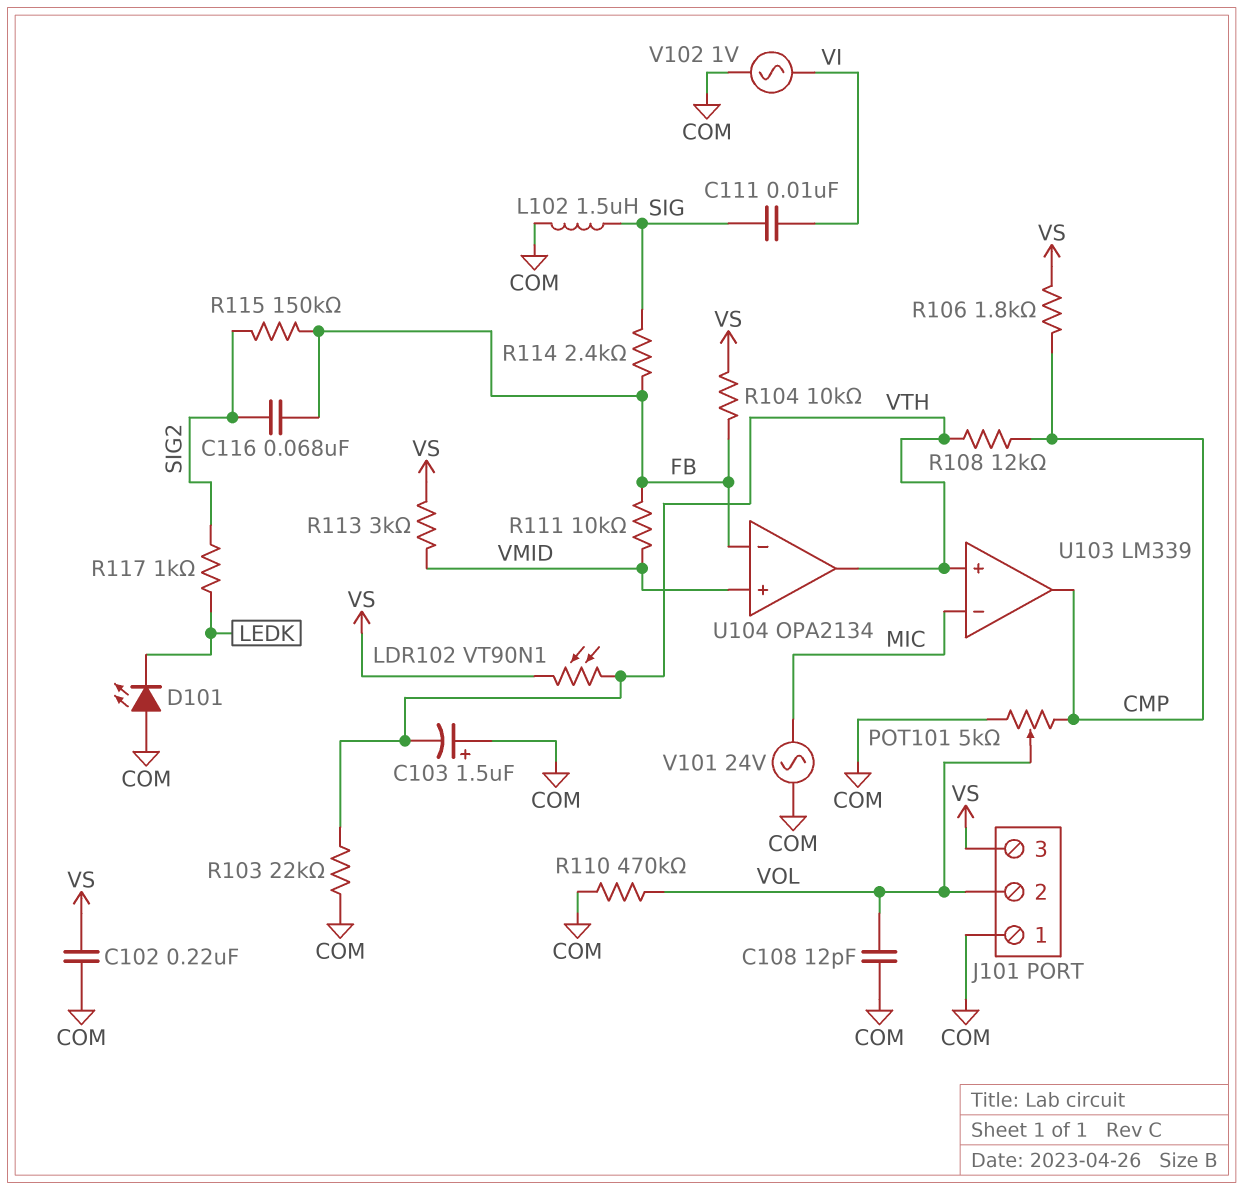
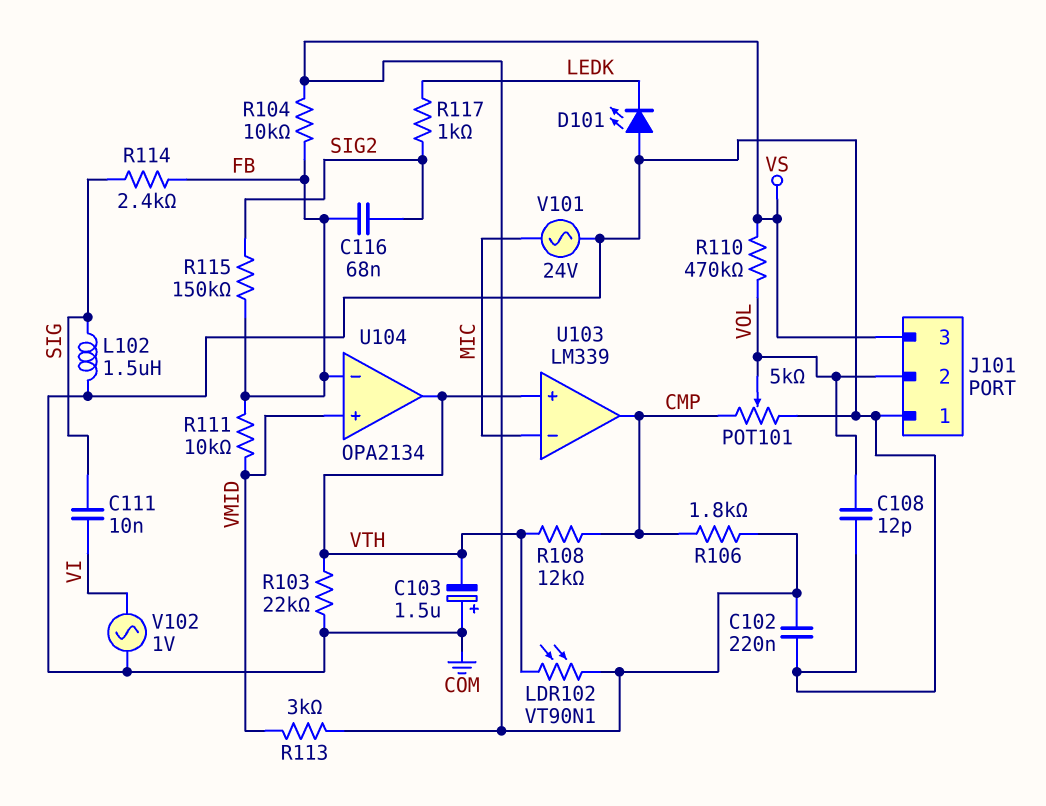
R110: 470k (COM, VOL) -> 470k (VOL, VS)

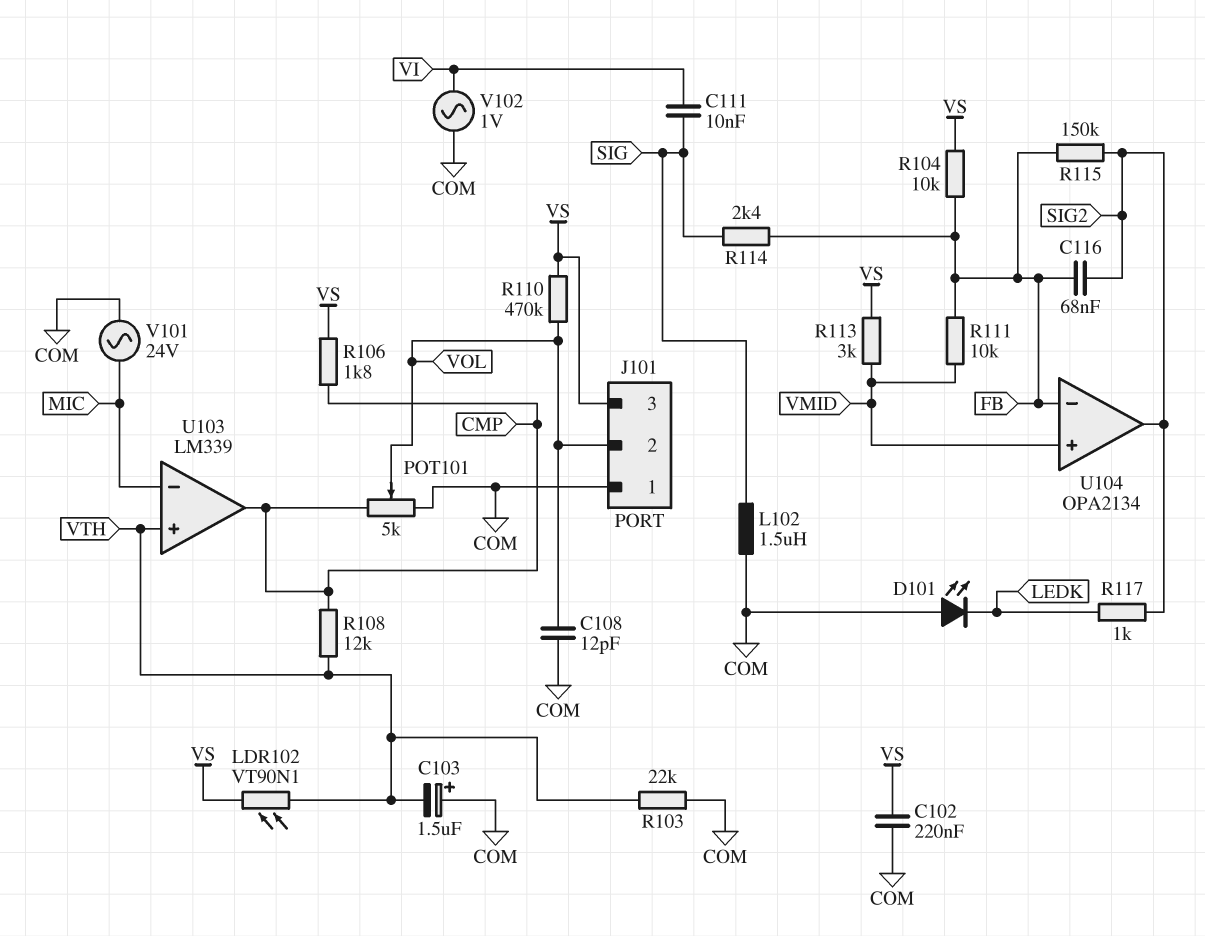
U104 pin out: VTH -> SIG2

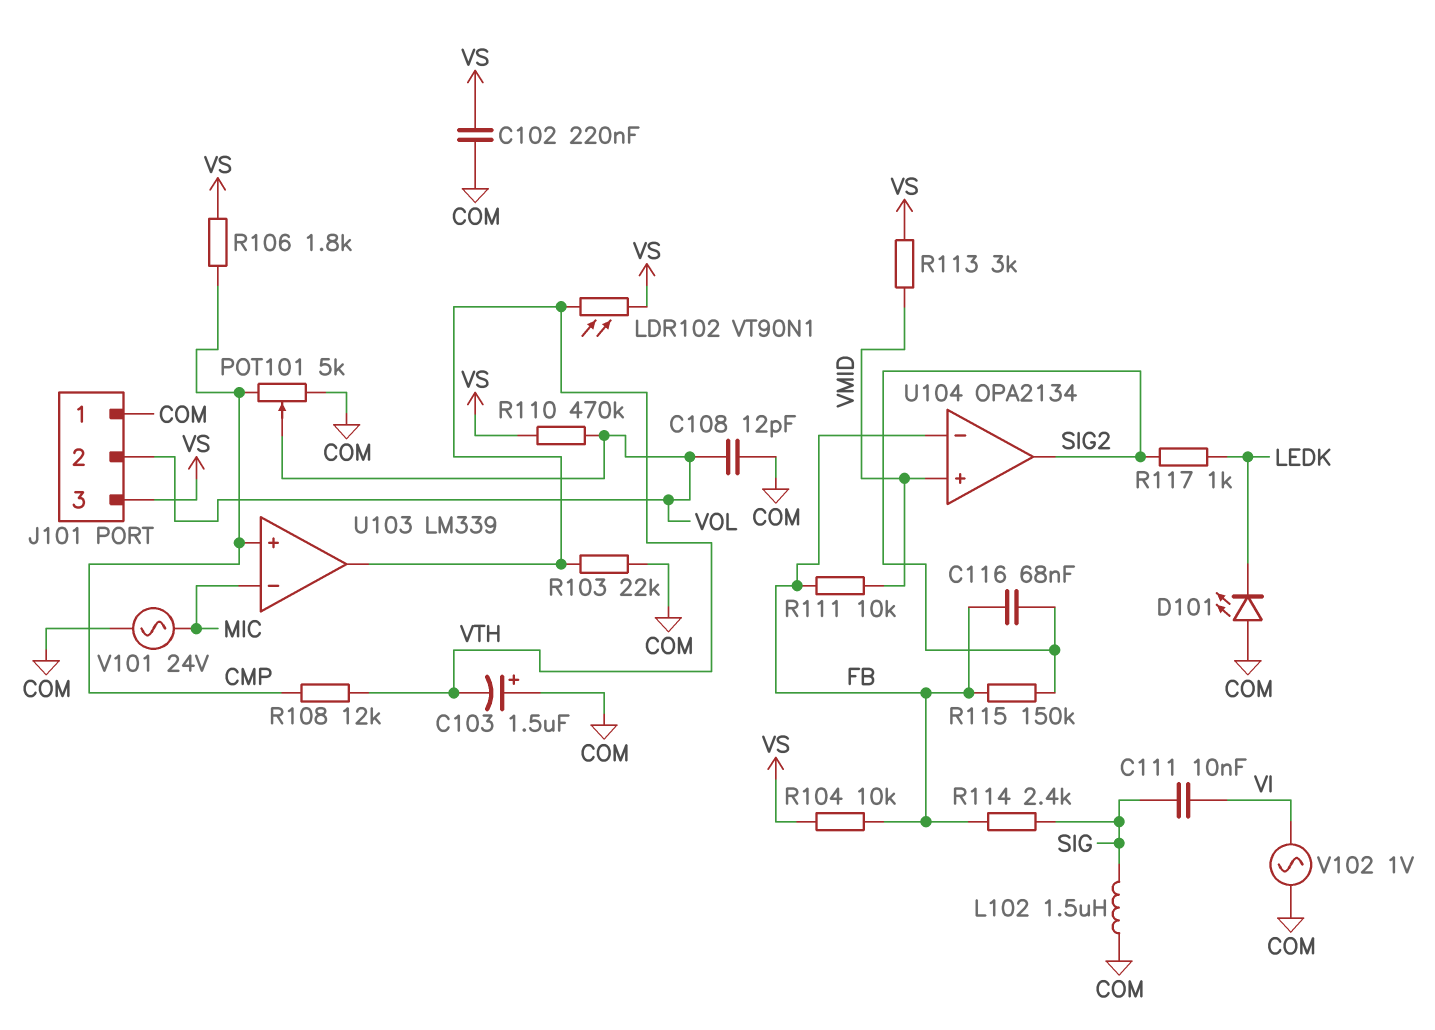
U103 pin in+: VTH -> CMP
U103 pin out: CMP -> VTH

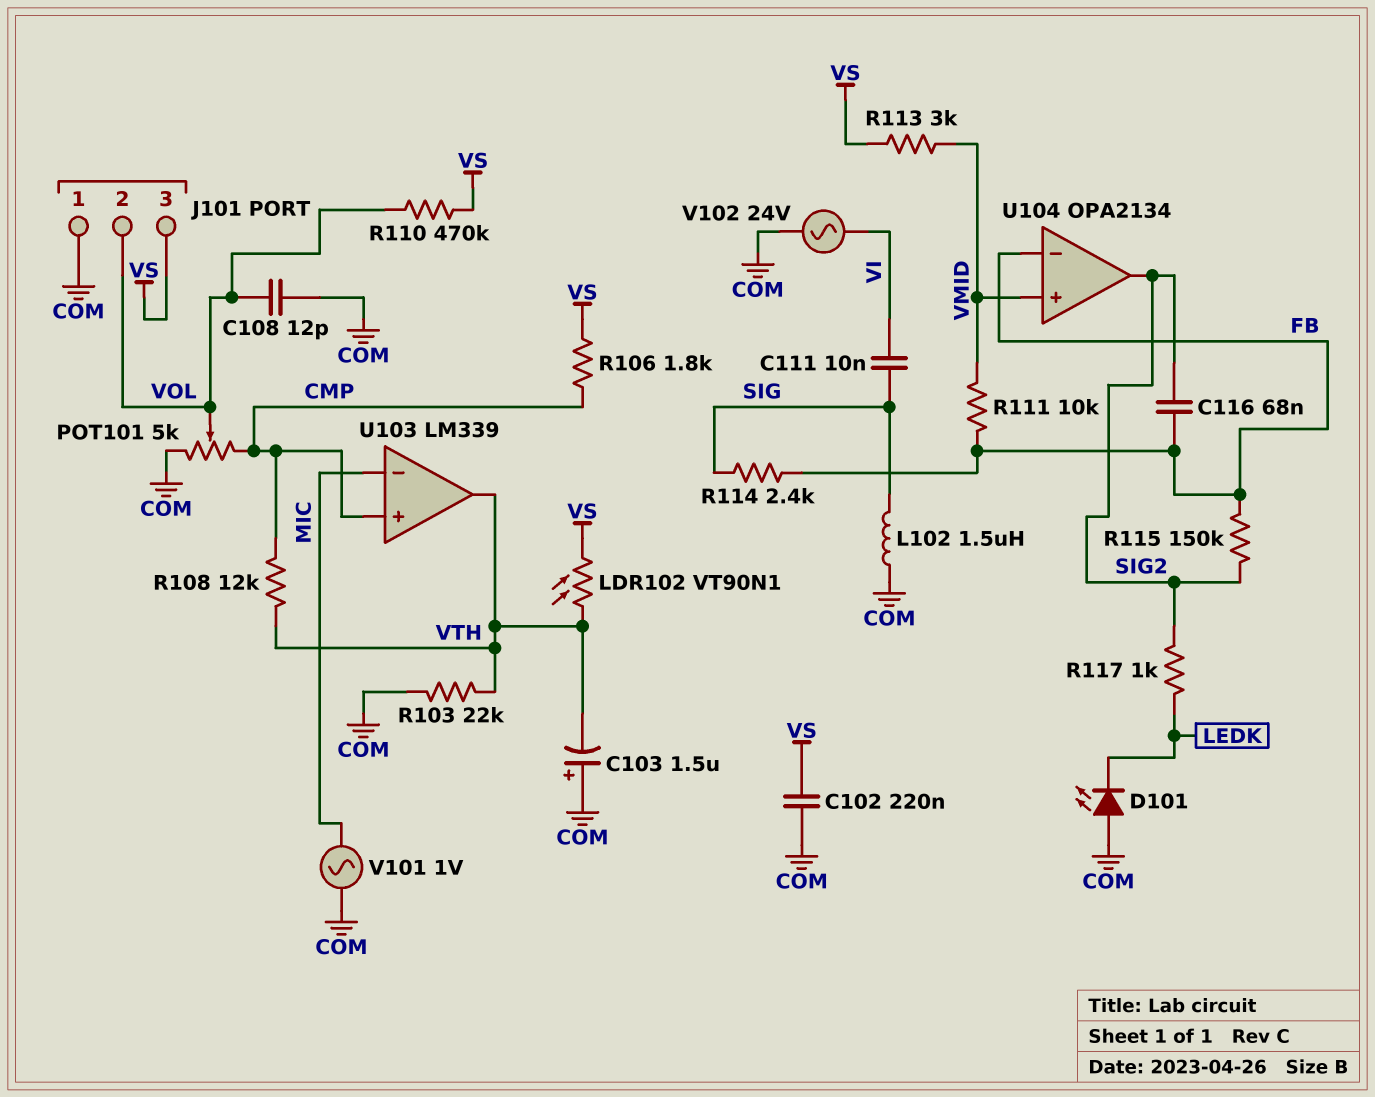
R104: 10k (FB, VS) -> none
V101: AC 24V (COM, MIC) -> AC 1V (COM, MIC)
V102: AC 1V (COM, VI) -> AC 24V (COM, VI)

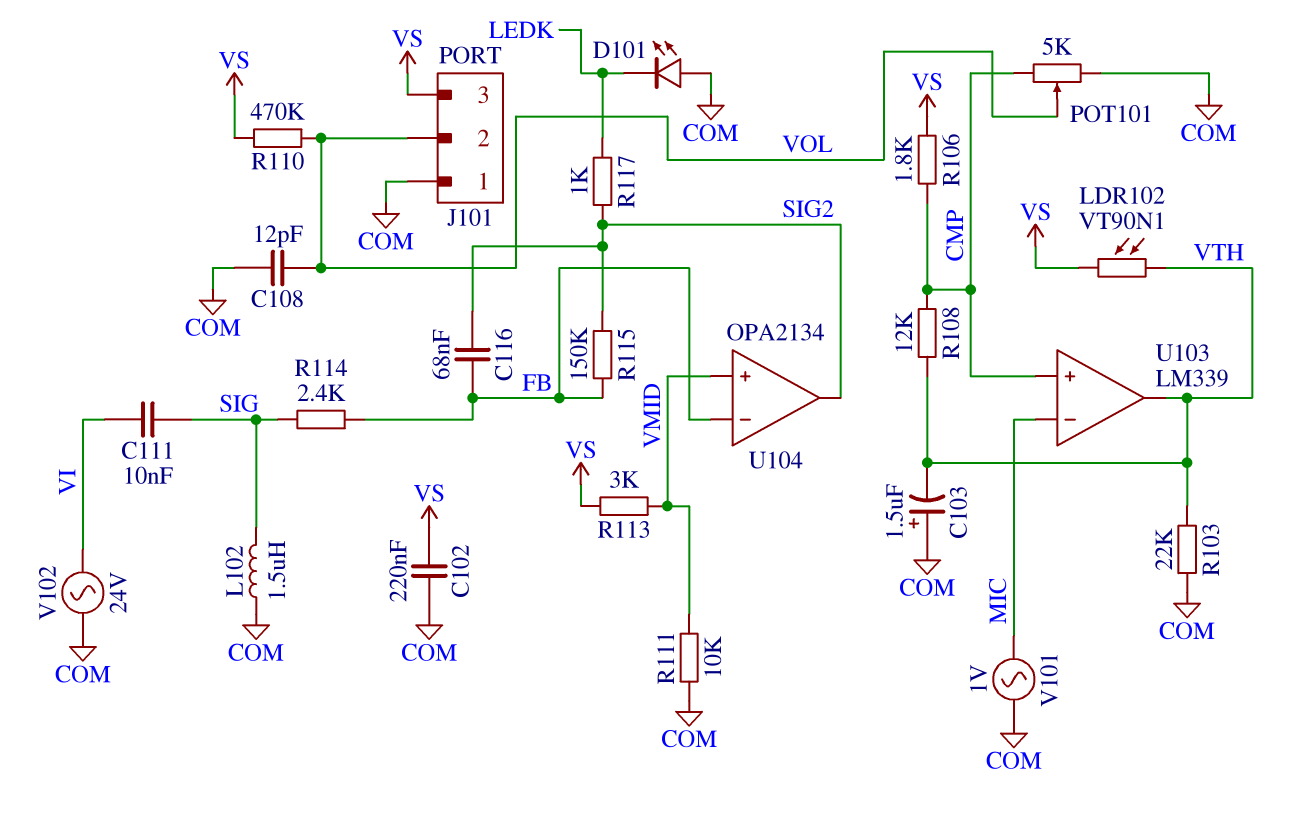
R111: 10k (FB, VMID) -> 10k (COM, VMID)

